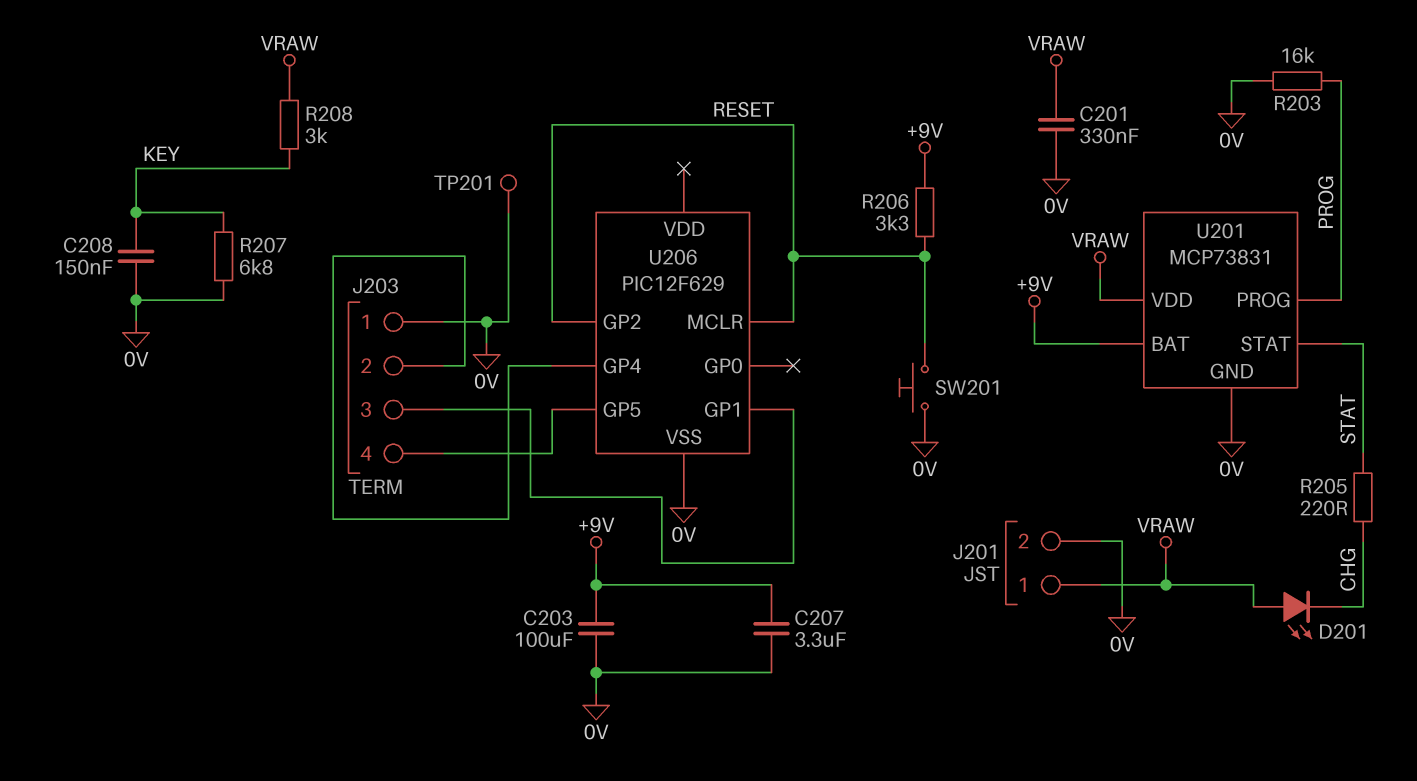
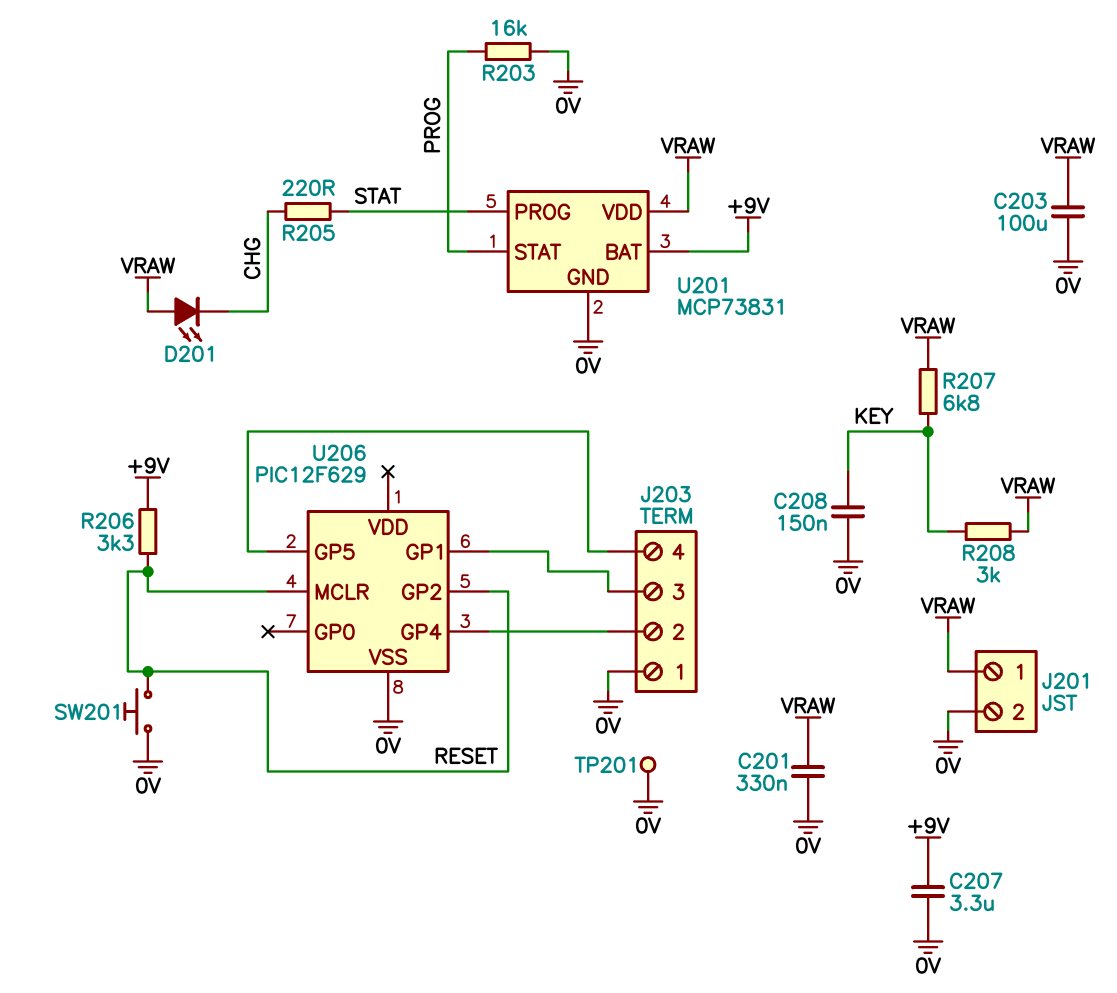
C203: 100uF (+9V, 0V) -> 100uF (0V, VRAW)
R207: 6.8k (0V, KEY) -> 6.8k (KEY, VRAW)
U201 pin PROG: PROG -> STAT
U201 pin STAT: STAT -> PROG

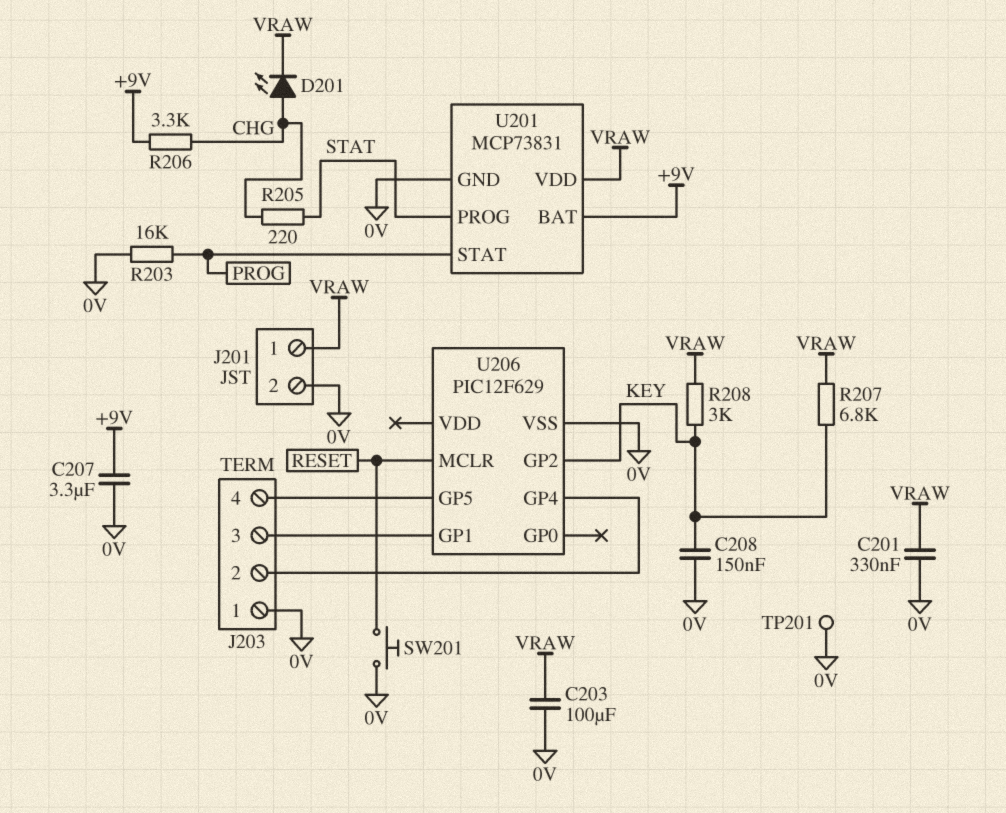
D201: LED (A VRAW, K CHG) -> LED (A CHG, K VRAW)
R206: 3.3k (+9V, RESET) -> 3.3k (+9V, CHG)
U206 pin GP2: RESET -> KEY

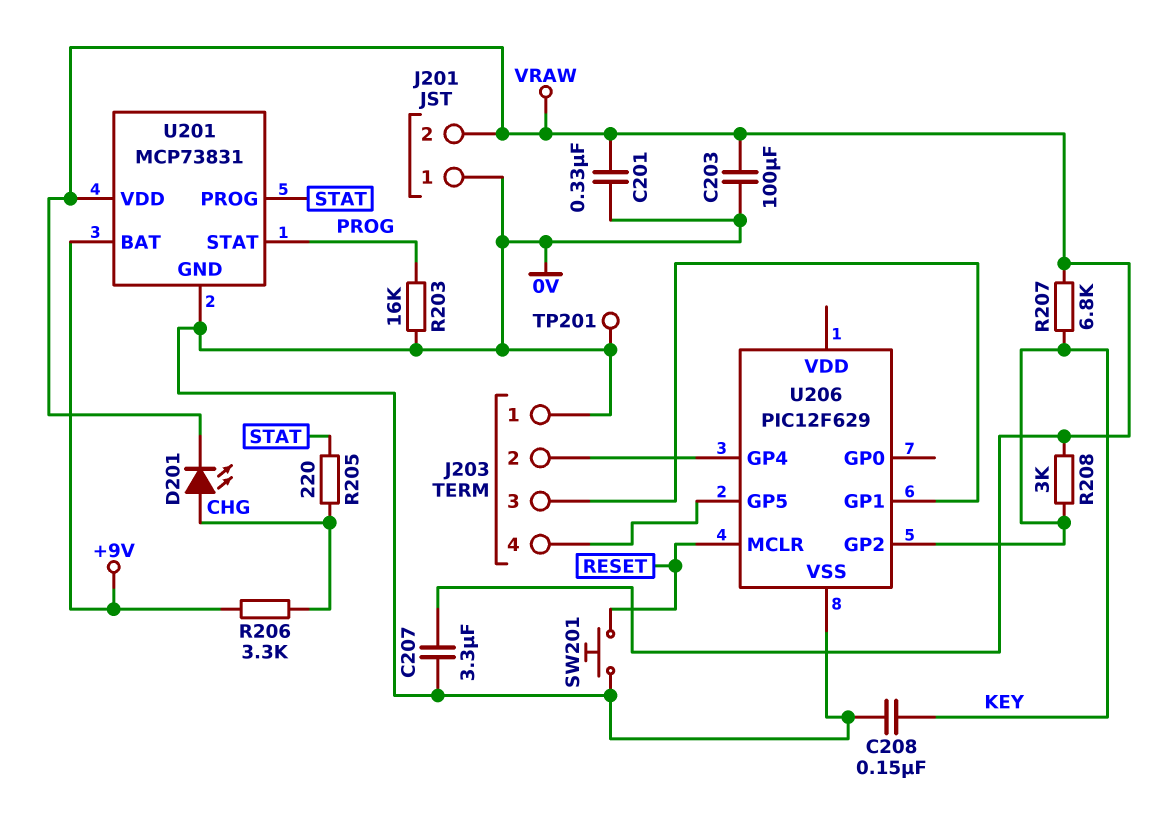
C207: 3.3uF (+9V, 0V) -> 3.3uF (0V, VRAW)
J201 pin 1: VRAW -> 0V
J201 pin 2: 0V -> VRAW

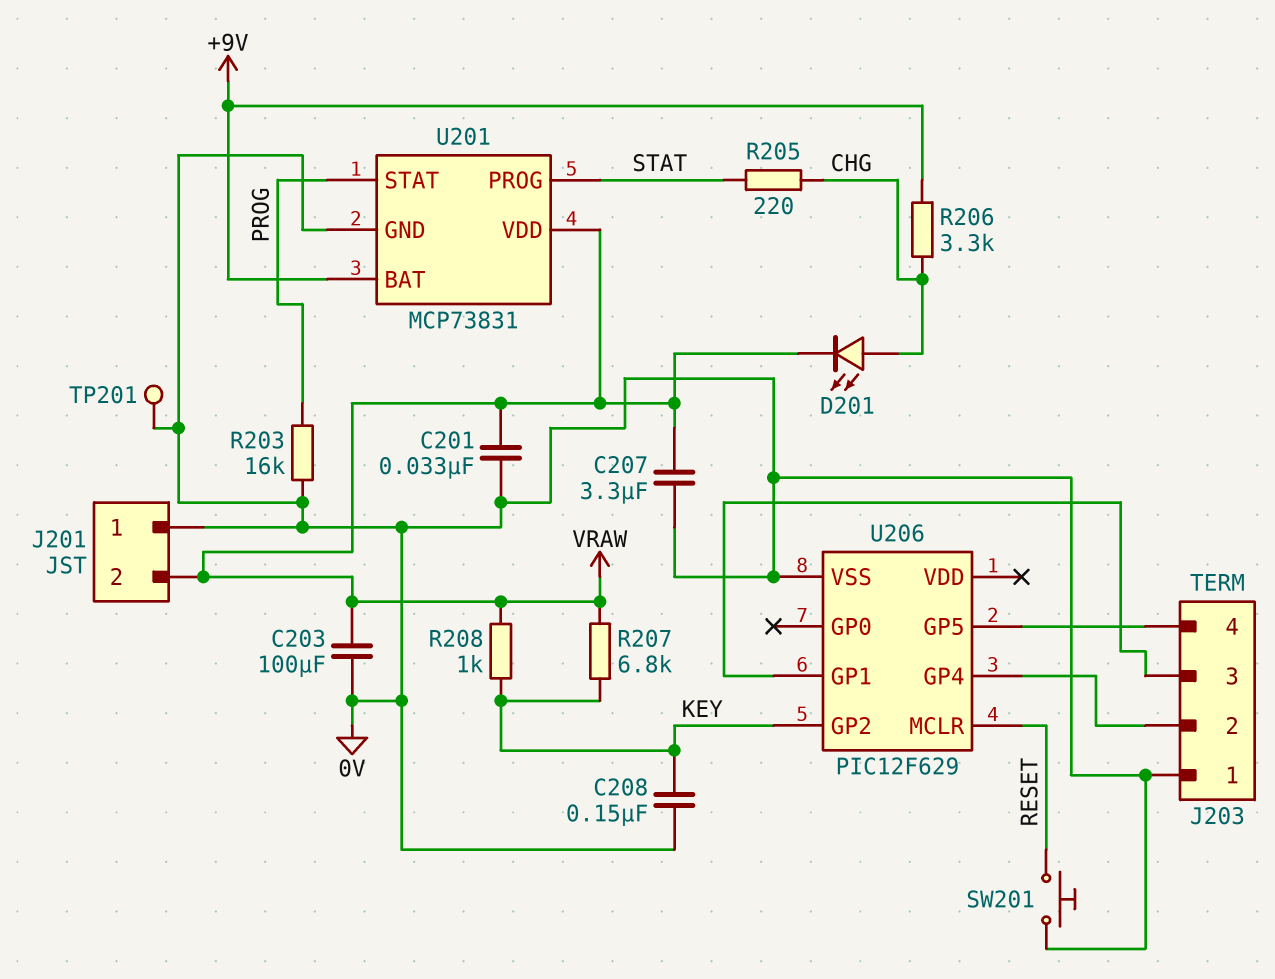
C201: 330nF (0V, VRAW) -> 33nF (0V, VRAW)
R208: 3k (KEY, VRAW) -> 1k (KEY, VRAW)

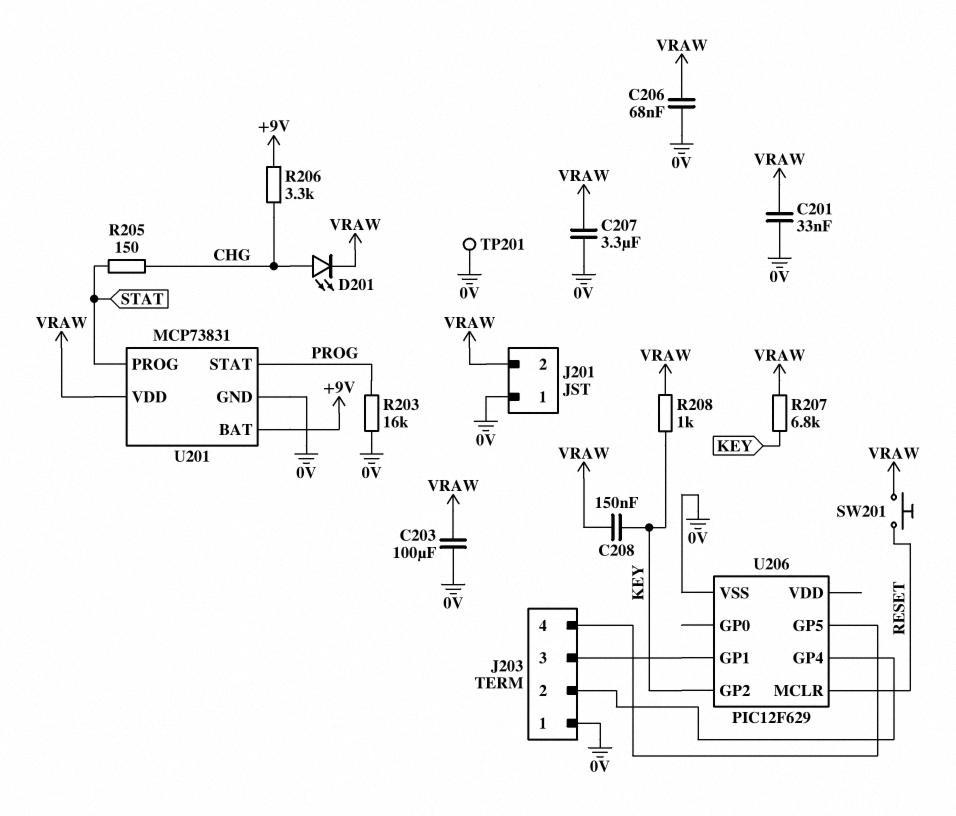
C206: none -> 68nF (0V, VRAW)
C208: 150nF (0V, KEY) -> 150nF (KEY, VRAW)
R205: 220 (CHG, STAT) -> 150 (CHG, STAT)
SW201: button (0V, RESET) -> button (RESET, VRAW)

